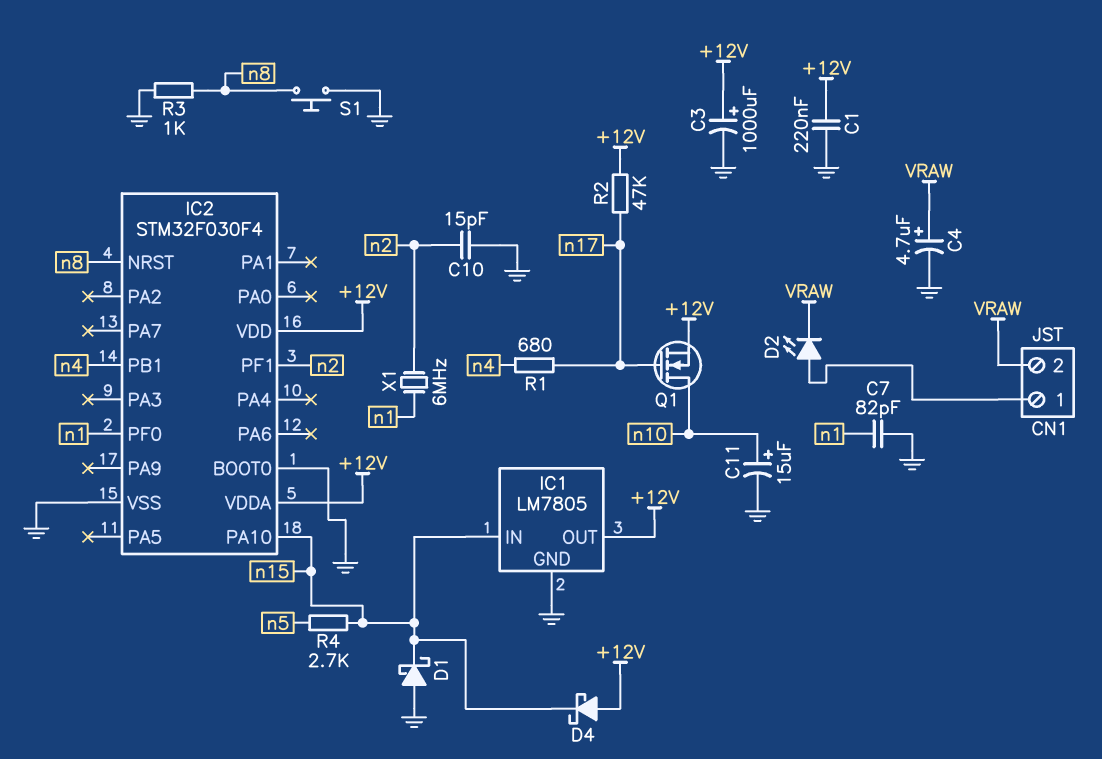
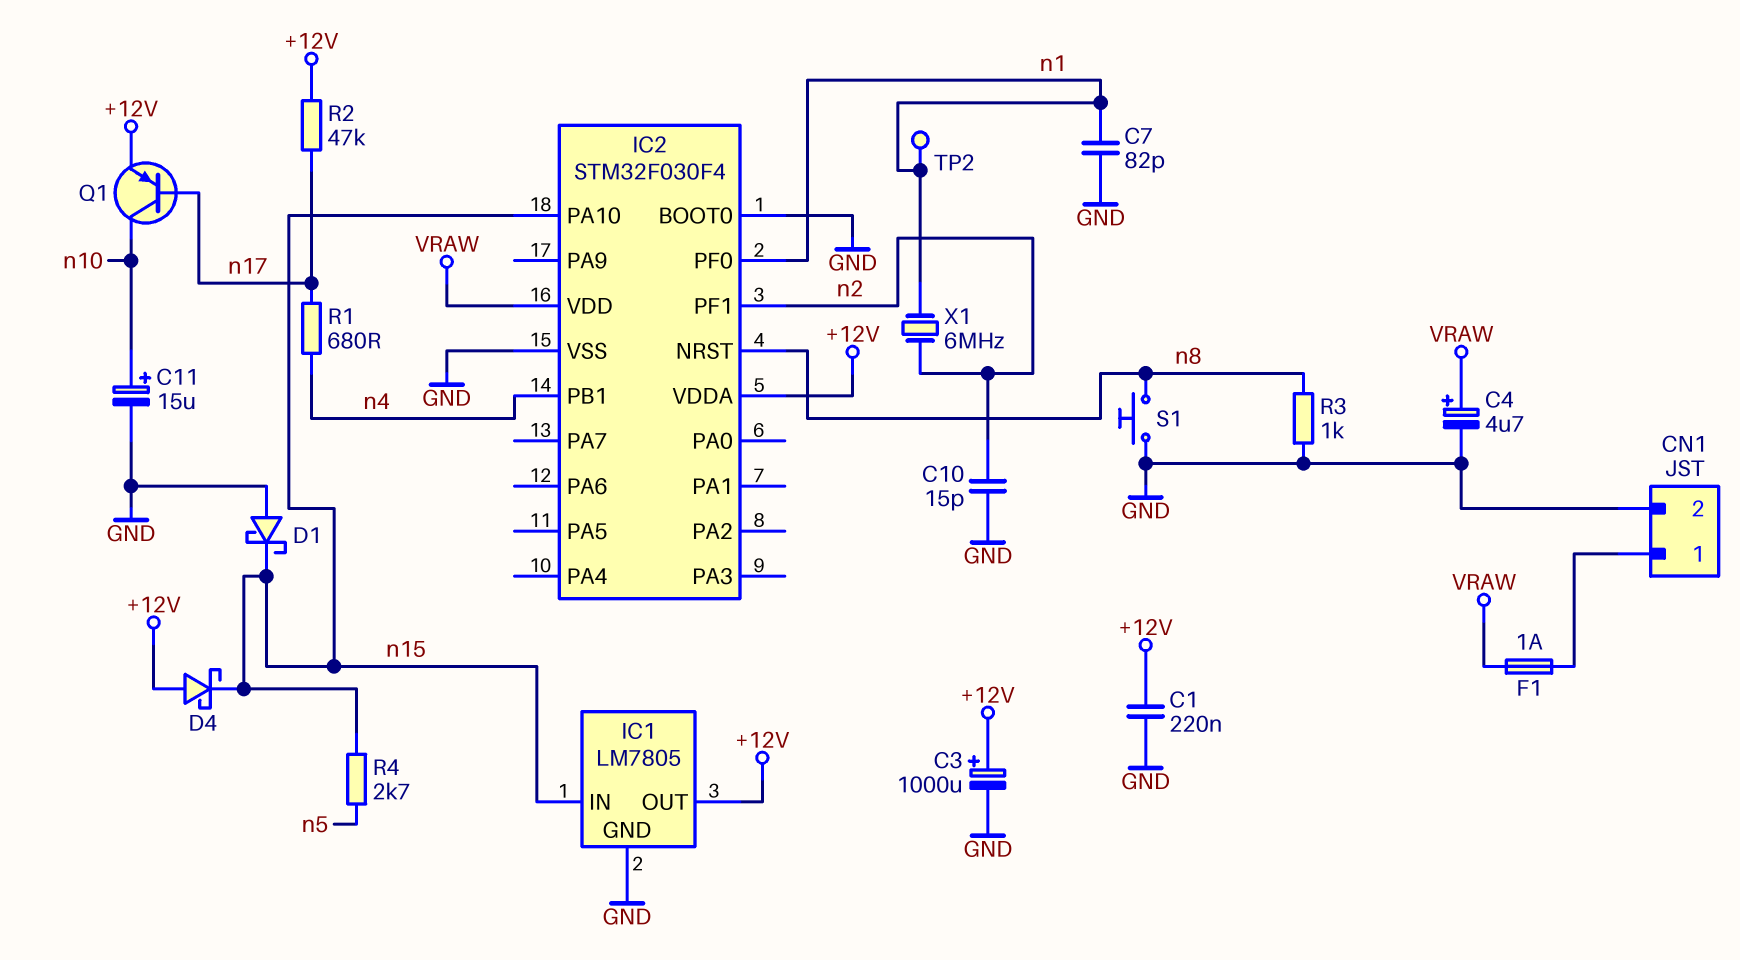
CN1 pin 2: VRAW -> GND
D2: LED (A CN1/1, K VRAW) -> none
F1: none -> 1A (CN1/1, VRAW)
IC2 pin VDD: +12V -> VRAW
Q1: NMOS (G n17, D n10, S +12V) -> PNP (B n17, C n10, E +12V)
TP2: none -> test point (n1)

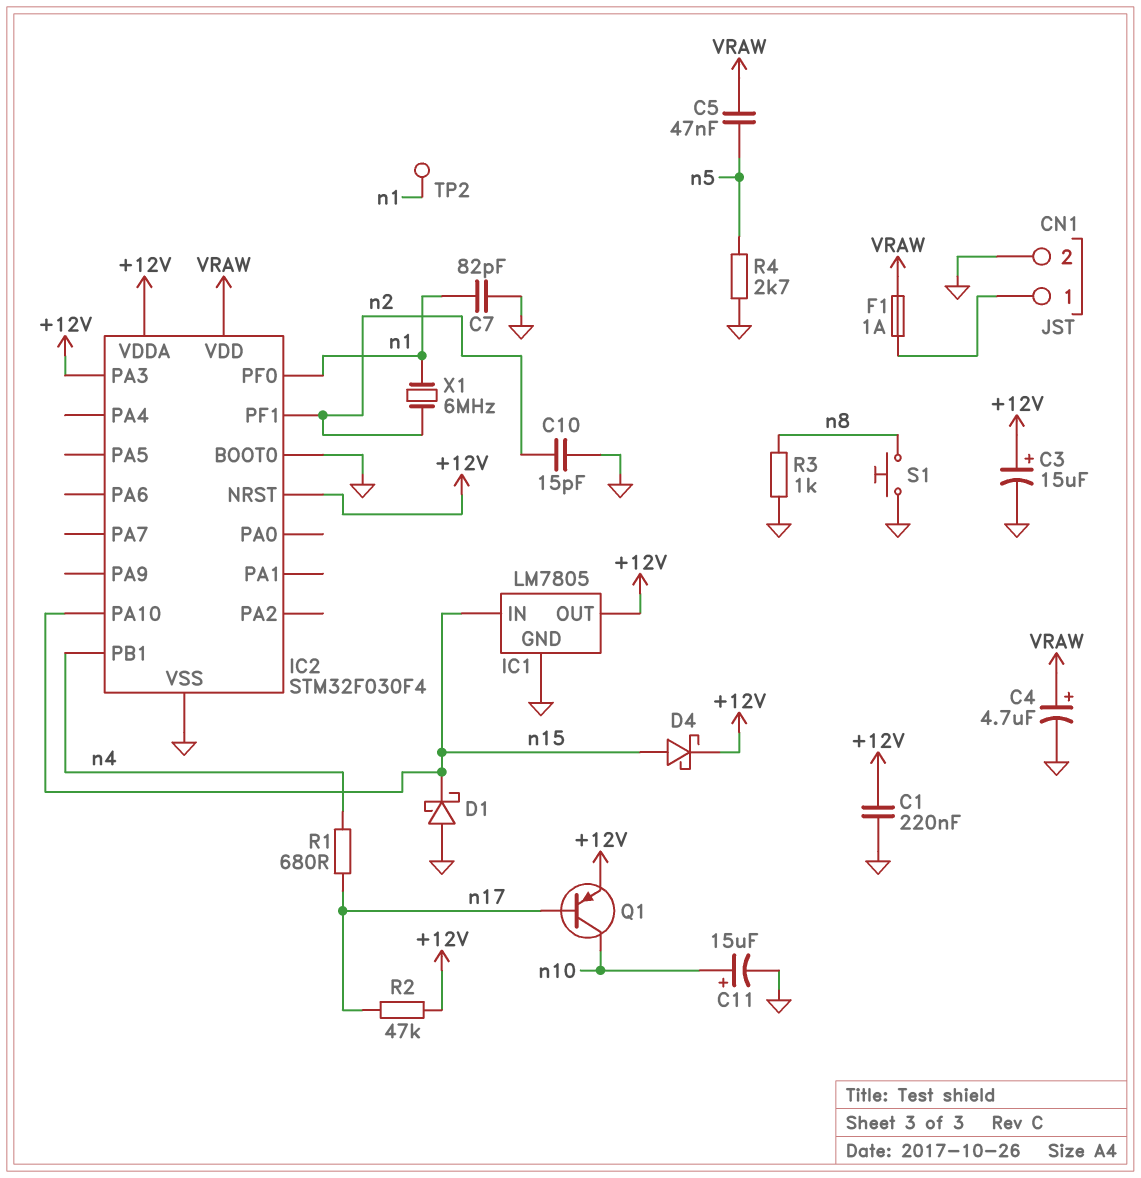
C3: 1000uF (plus +12V, minus GND) -> 15uF (plus +12V, minus GND)
C5: none -> 47nF (VRAW, n5)
D4: schottky (A +12V, K n15) -> schottky (A n15, K +12V)
IC2 pin NRST: n8 -> +12V
IC2 pin PA3: none -> +12V
R4: 2.7k (n5, n15) -> 2.7k (GND, n5)

